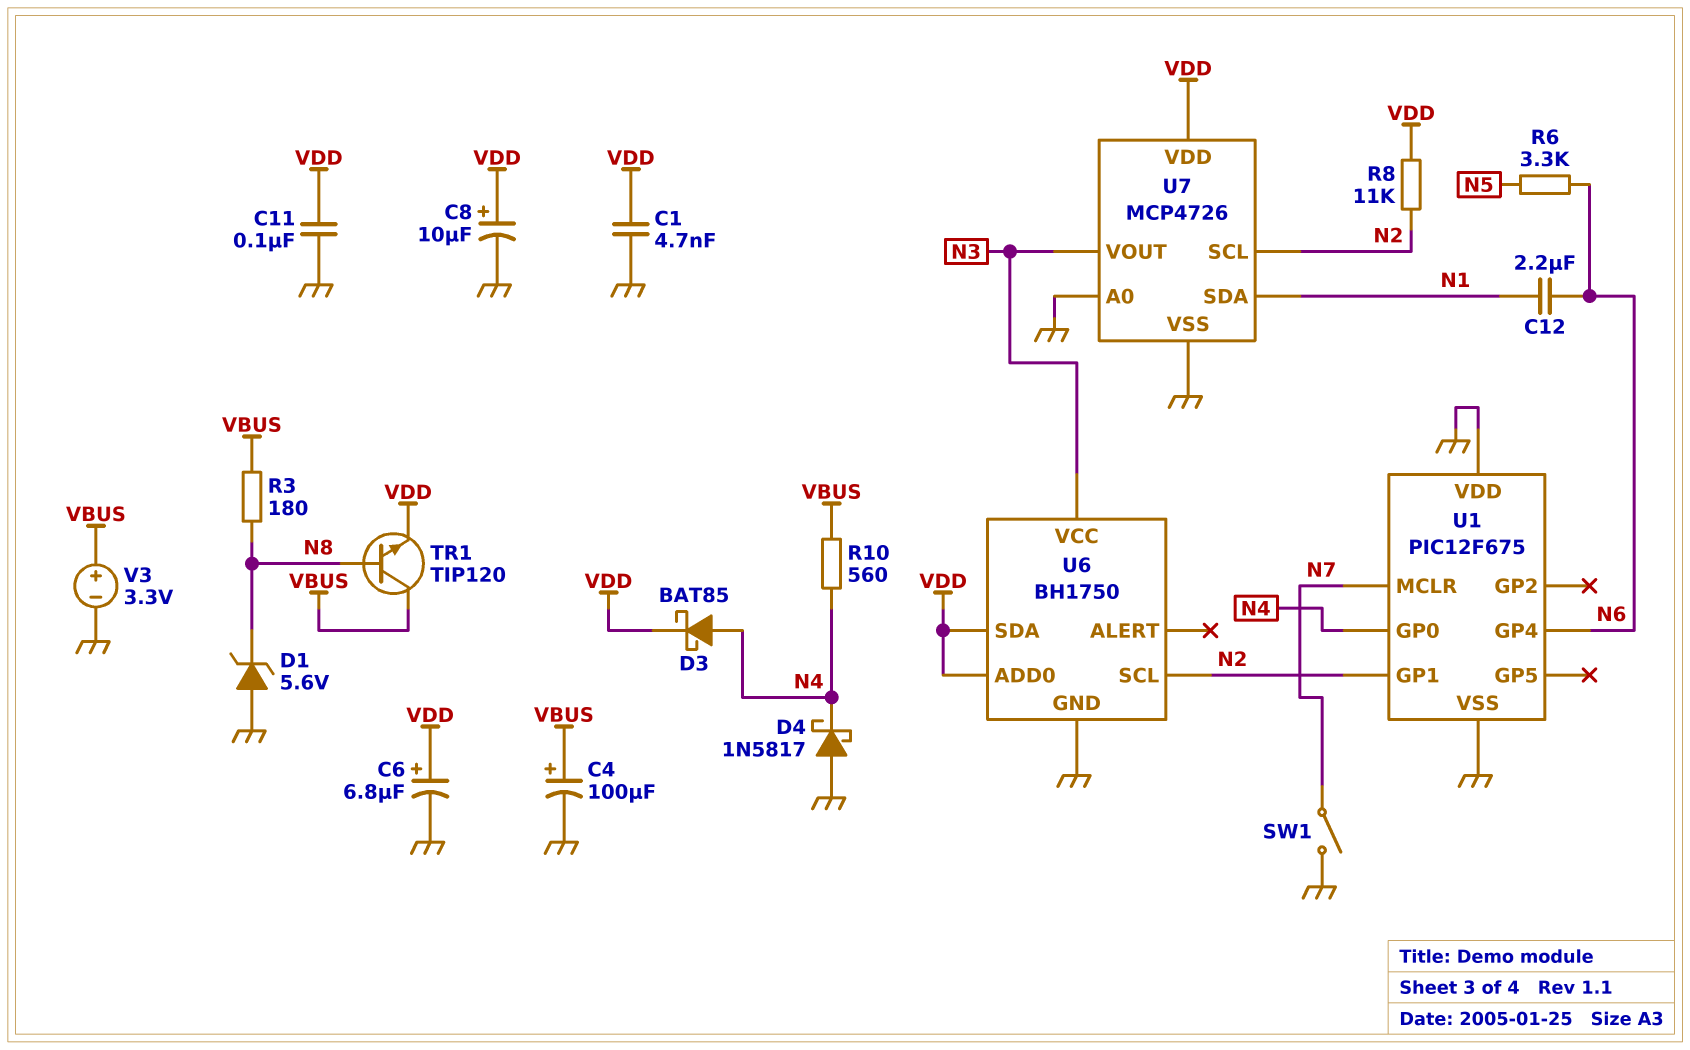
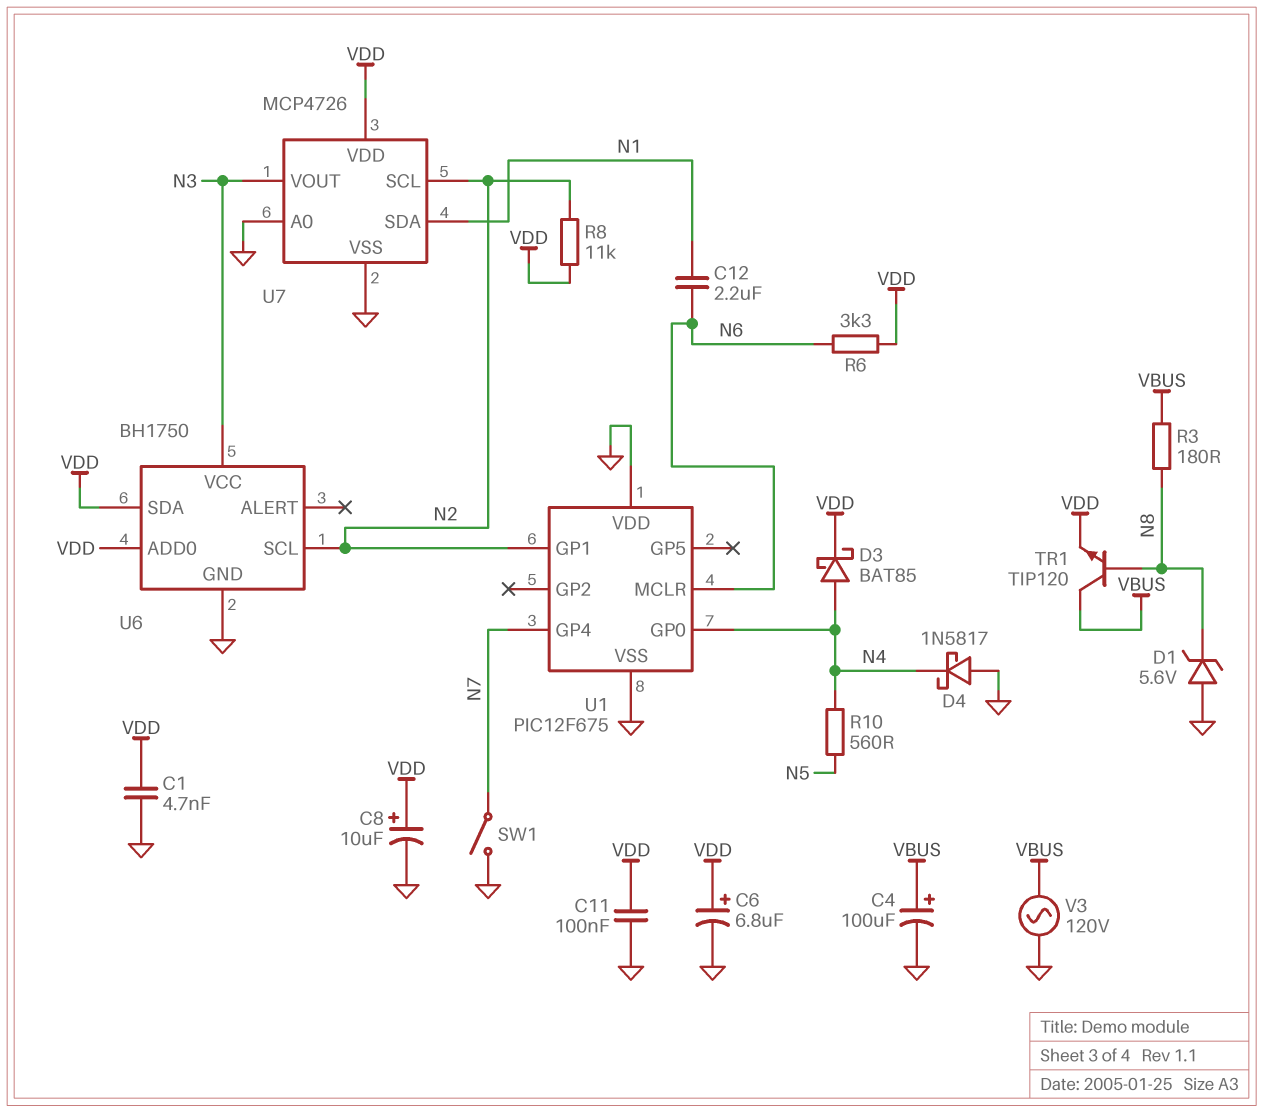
R6: 3.3k (N5, N6) -> 3.3k (N6, VDD)
R10: 560 (N4, VBUS) -> 560 (N4, N5)
U1 pin GP4: N6 -> N7
U1 pin MCLR: N7 -> N6
V3: 3.3V (plus VBUS, minus GND) -> AC 120V (GND, VBUS)

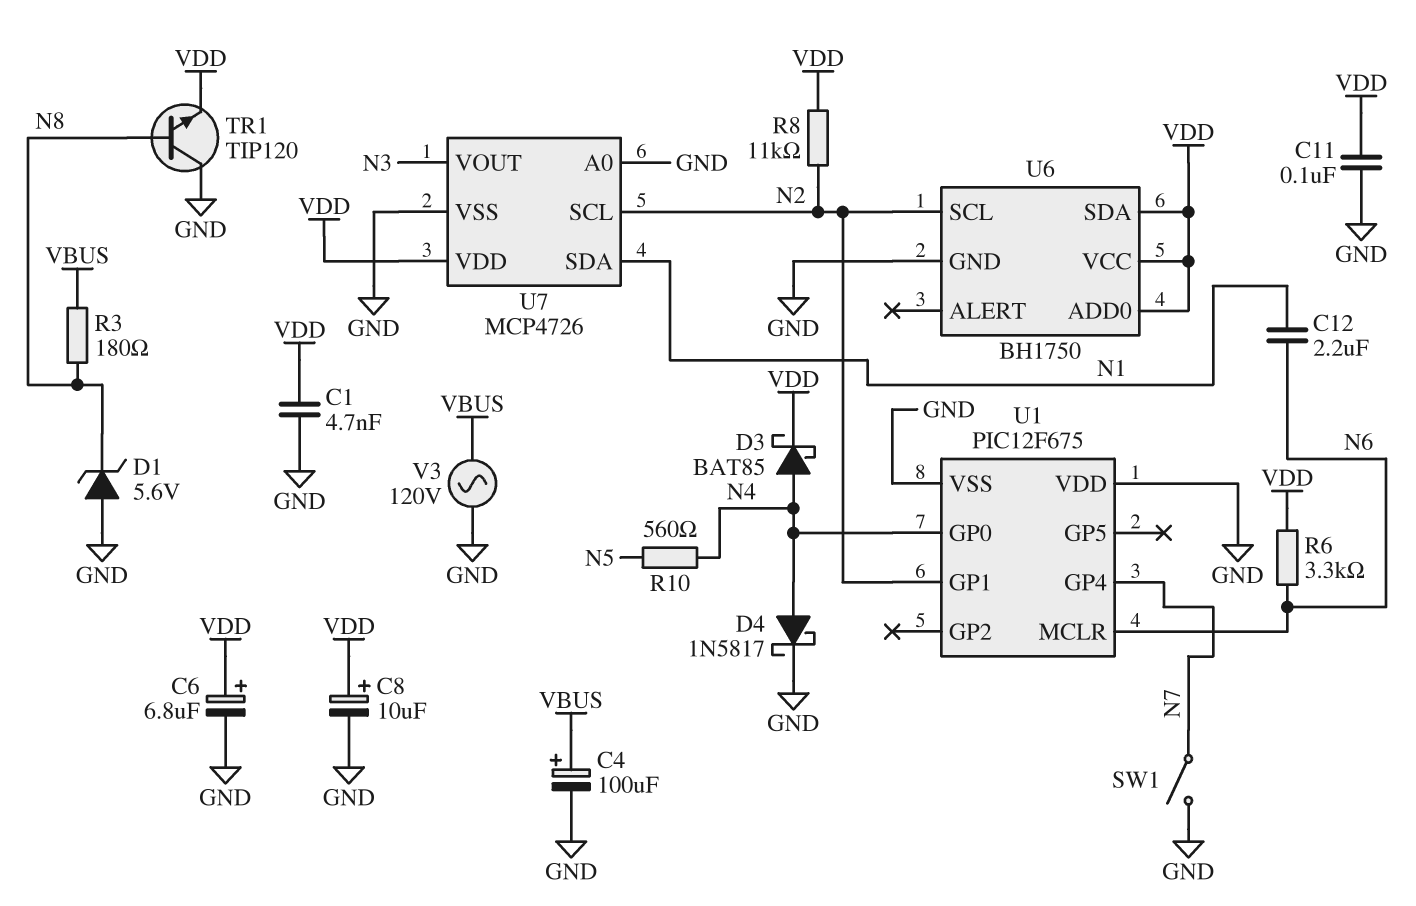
D4: schottky 1N5817 (A GND, K N4) -> schottky 1N5817 (A N4, K GND)
TR1: NPN TIP120 (B N8, C VBUS, E VDD) -> NPN TIP120 (B N8, C GND, E VDD)
U6 pin VCC: N3 -> VDD

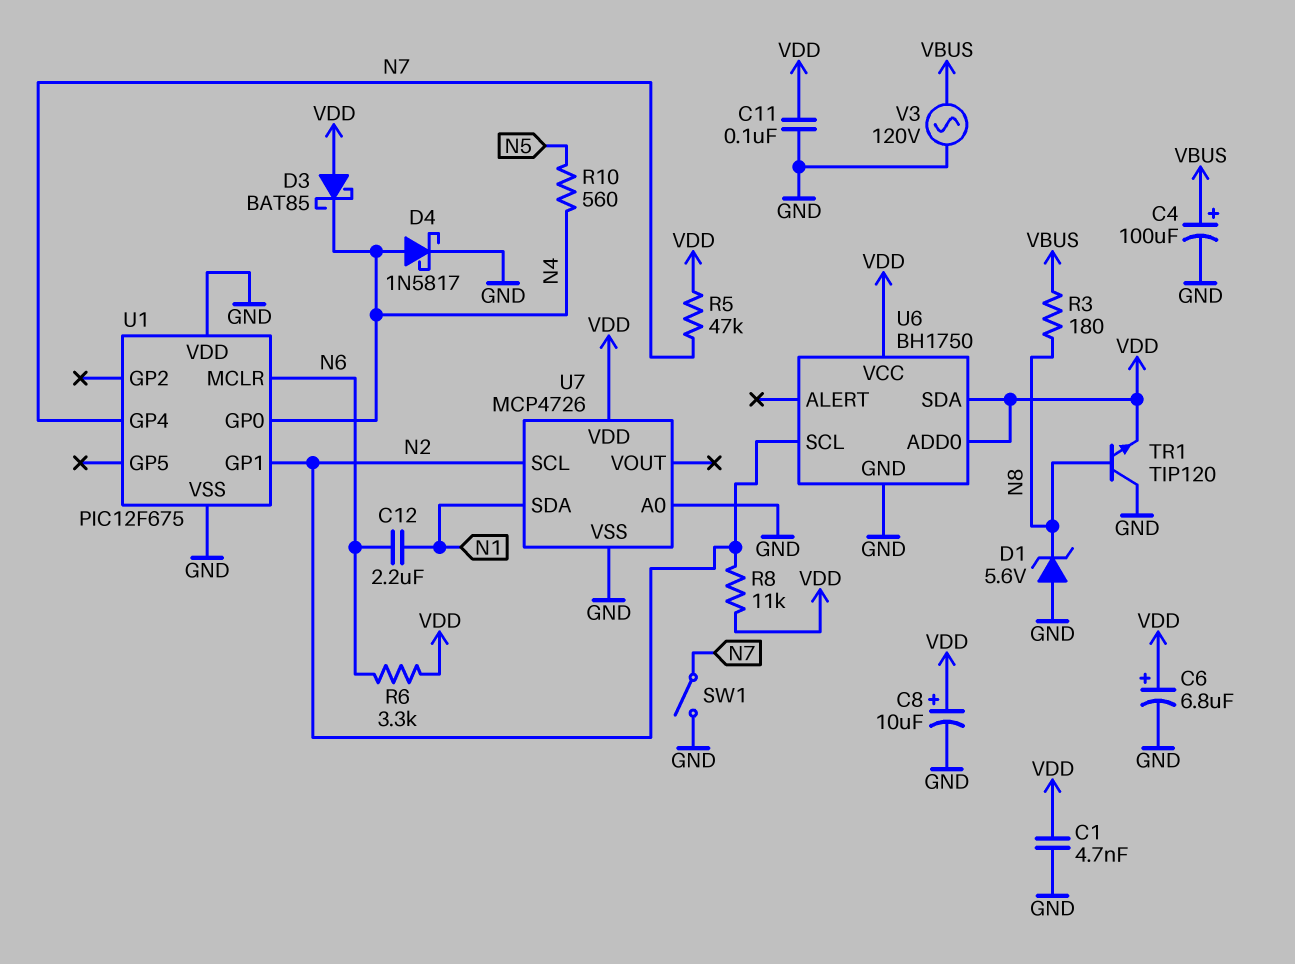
D3: schottky BAT85 (A N4, K VDD) -> schottky BAT85 (A VDD, K N4)
R5: none -> 47k (N7, VDD)
U7 pin VOUT: N3 -> none

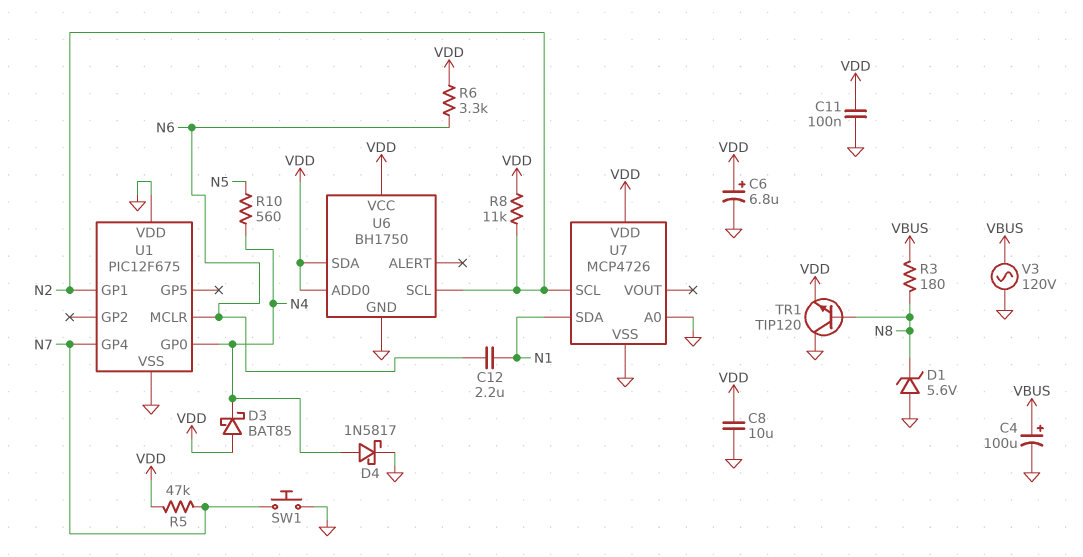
C1: 4.7nF (GND, VDD) -> none
C8: 10uF (plus VDD, minus GND) -> 10uF (GND, VDD)
SW1: switch (GND, N7) -> button (GND, N7)

